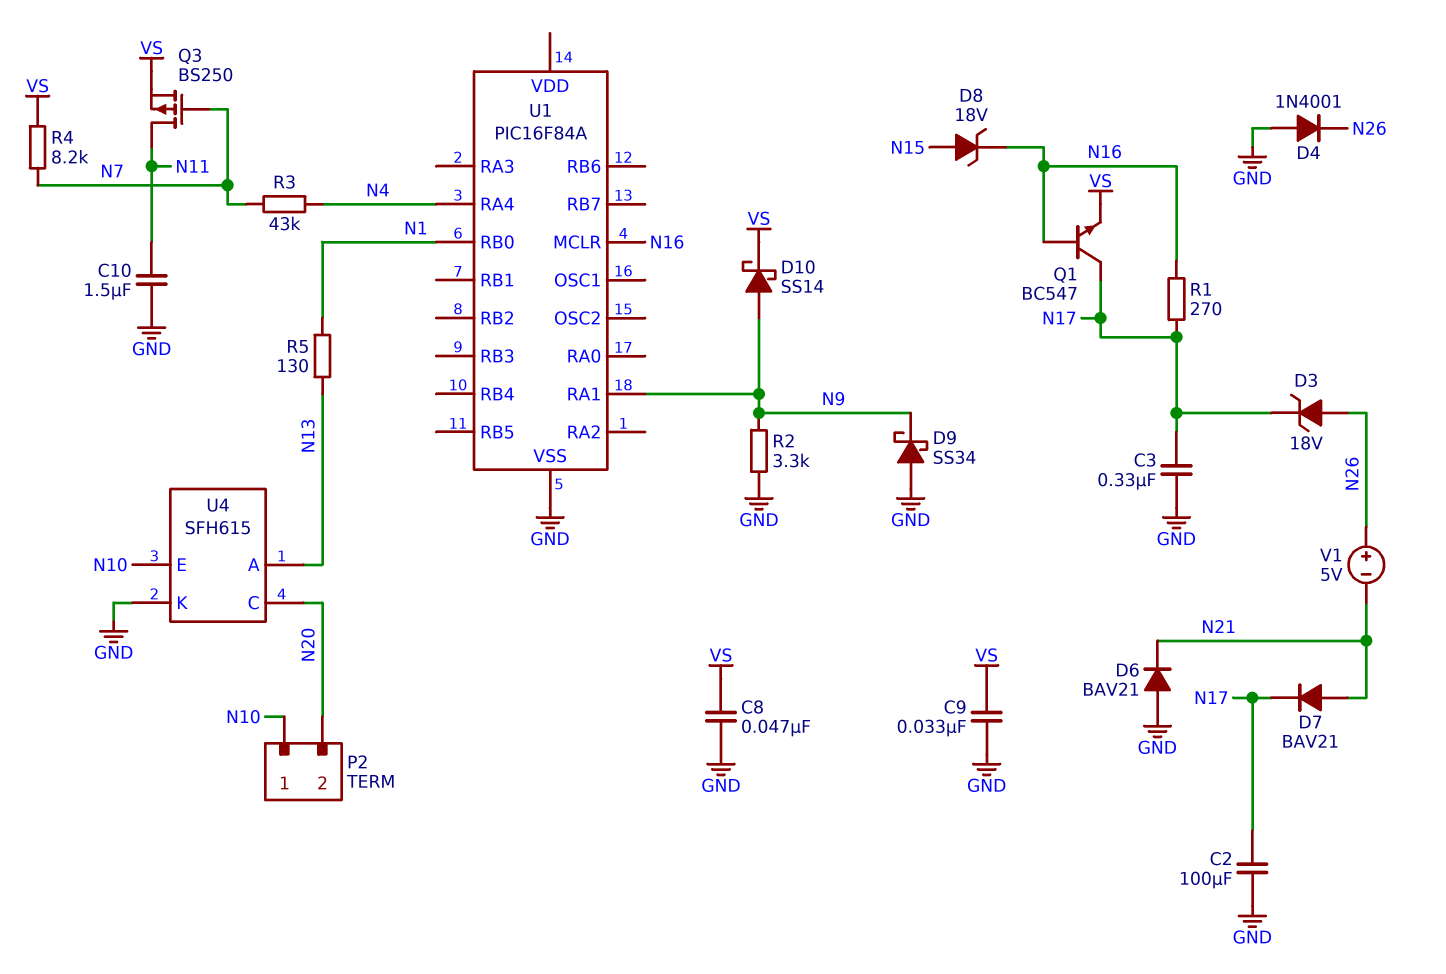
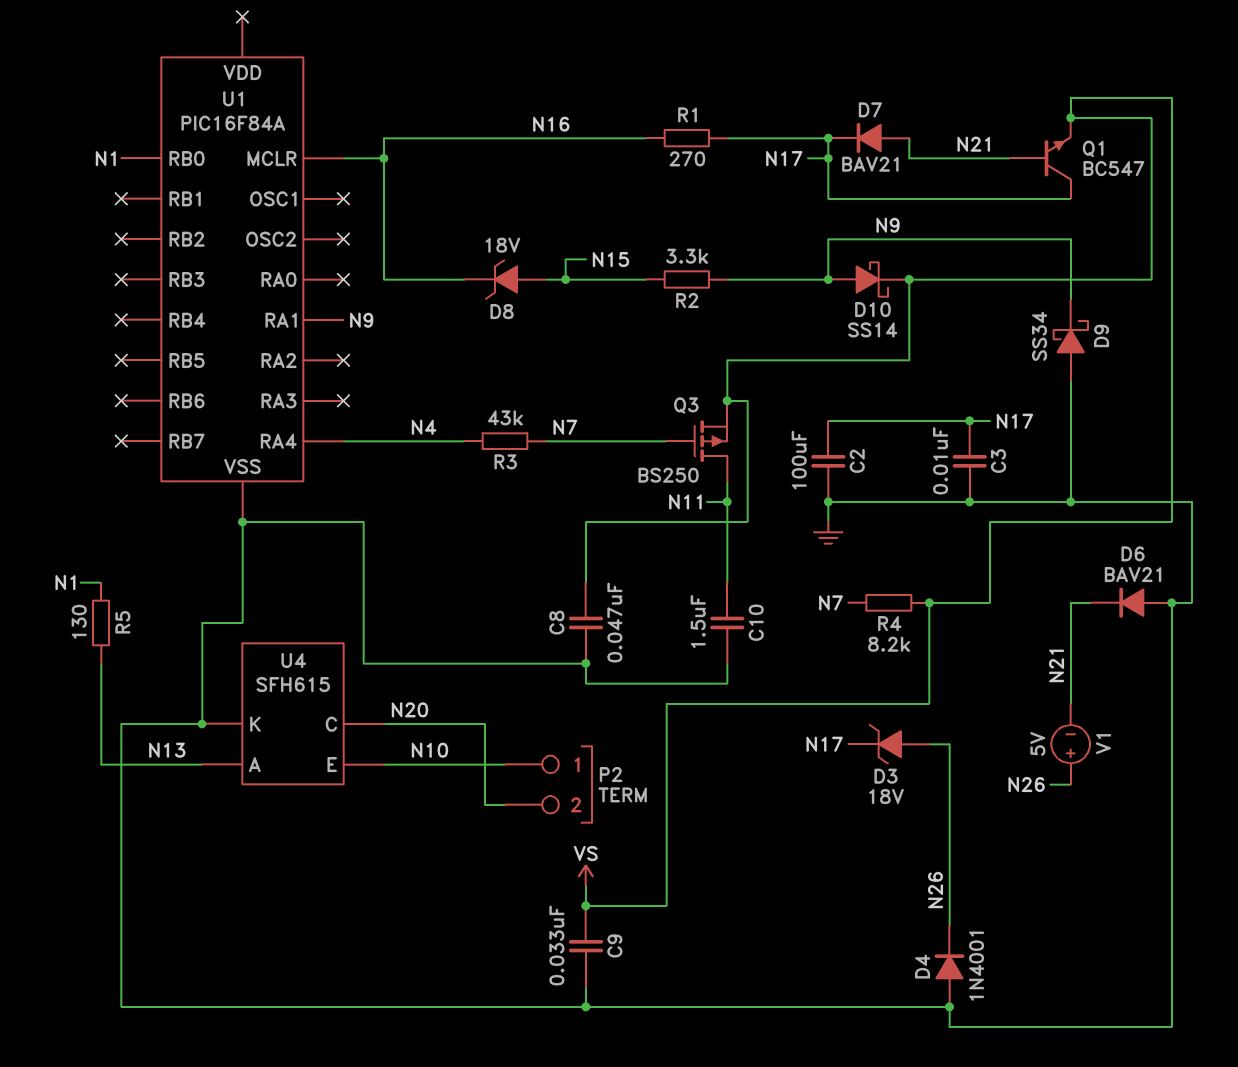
C3: 330nF (GND, N17) -> 10nF (GND, N17)
Q1: NPN BC547 (B N16, C N17, E VS) -> NPN BC547 (B N21, C N17, E VS)
R2: 3.3k (GND, N9) -> 3.3k (N9, N15)

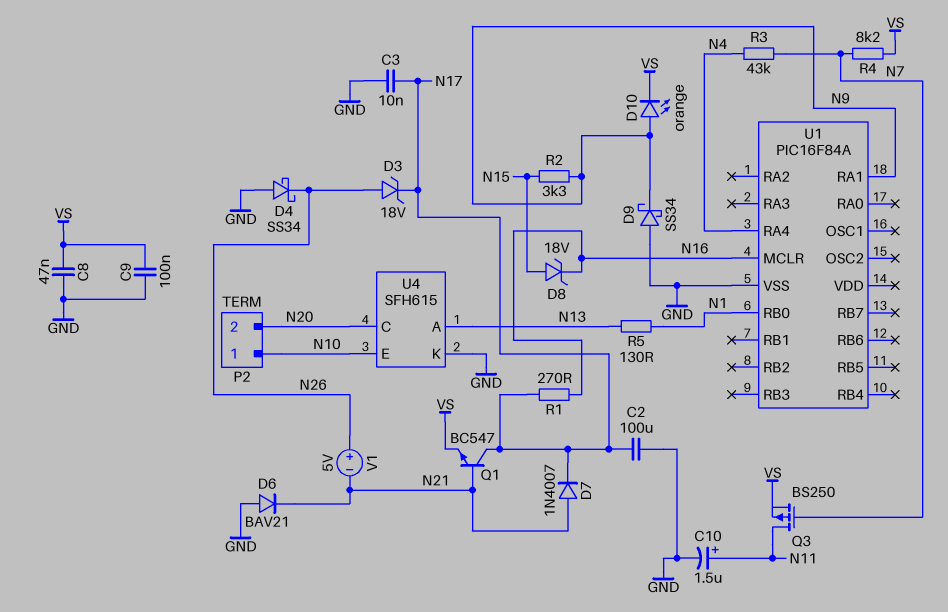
C9: 33nF (GND, VS) -> 100nF (GND, VS)
C10: 1.5uF (GND, N11) -> 1.5uF (plus N11, minus GND)
D4: diode 1N4001 (A GND, K N26) -> schottky SS34 (A GND, K N26)
D7: diode BAV21 (A N21, K N17) -> diode 1N4007 (A N21, K N17)
D10: schottky SS14 (A N9, K VS) -> LED orange (A N9, K VS)

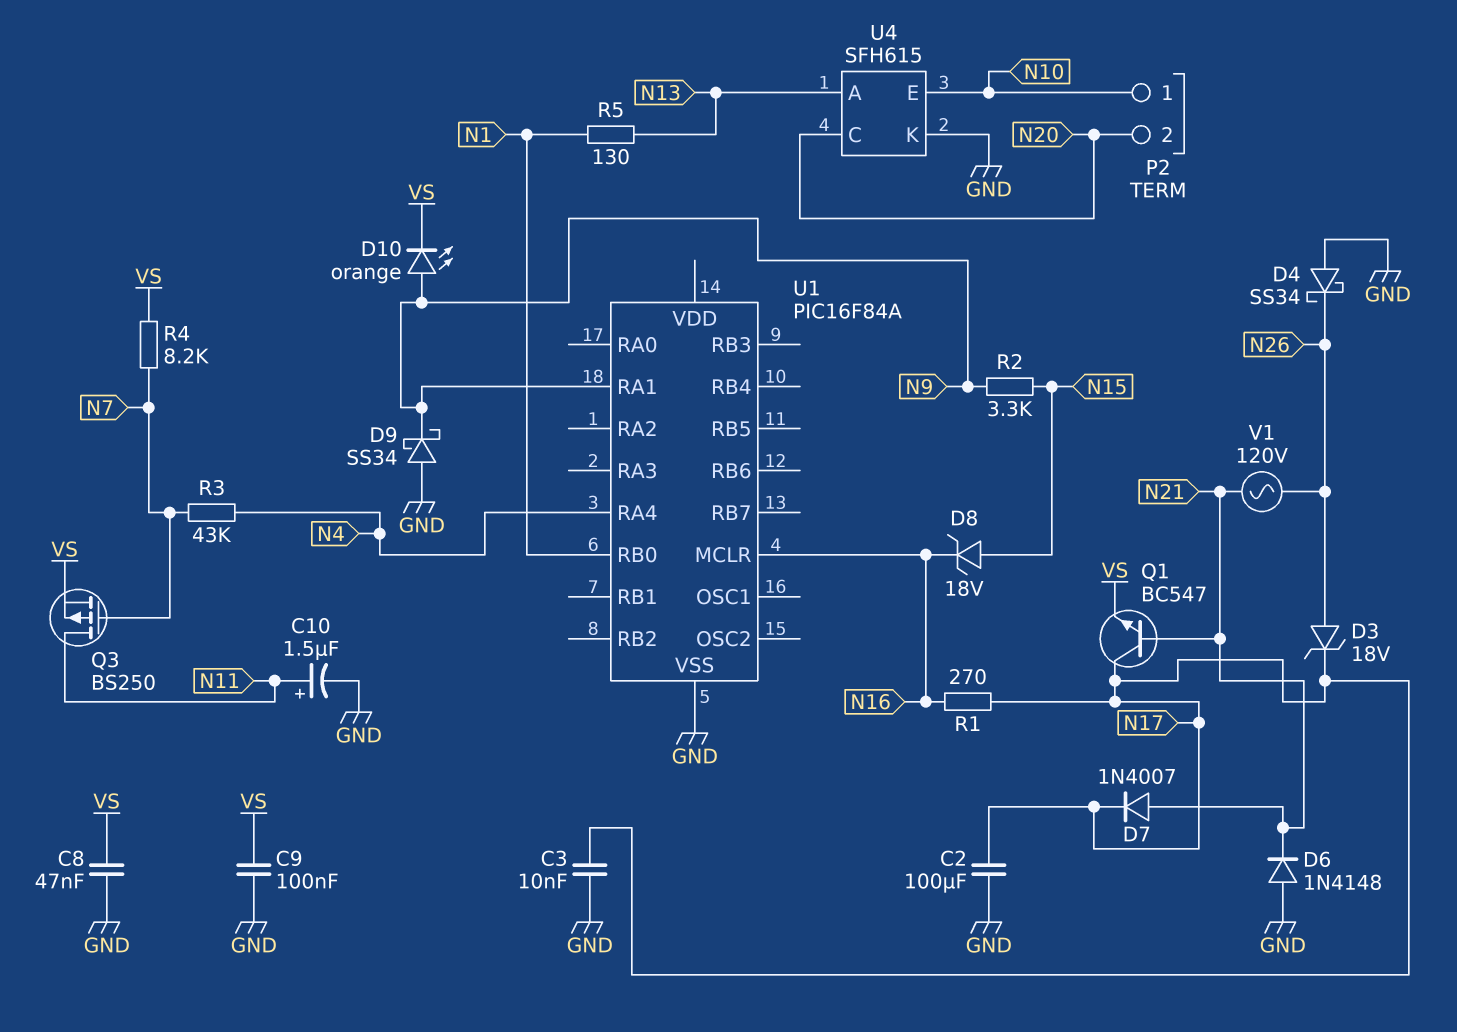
D6: diode BAV21 (A GND, K N21) -> diode 1N4148 (A GND, K N21)
V1: 5V (plus N26, minus N21) -> AC 120V (N21, N26)

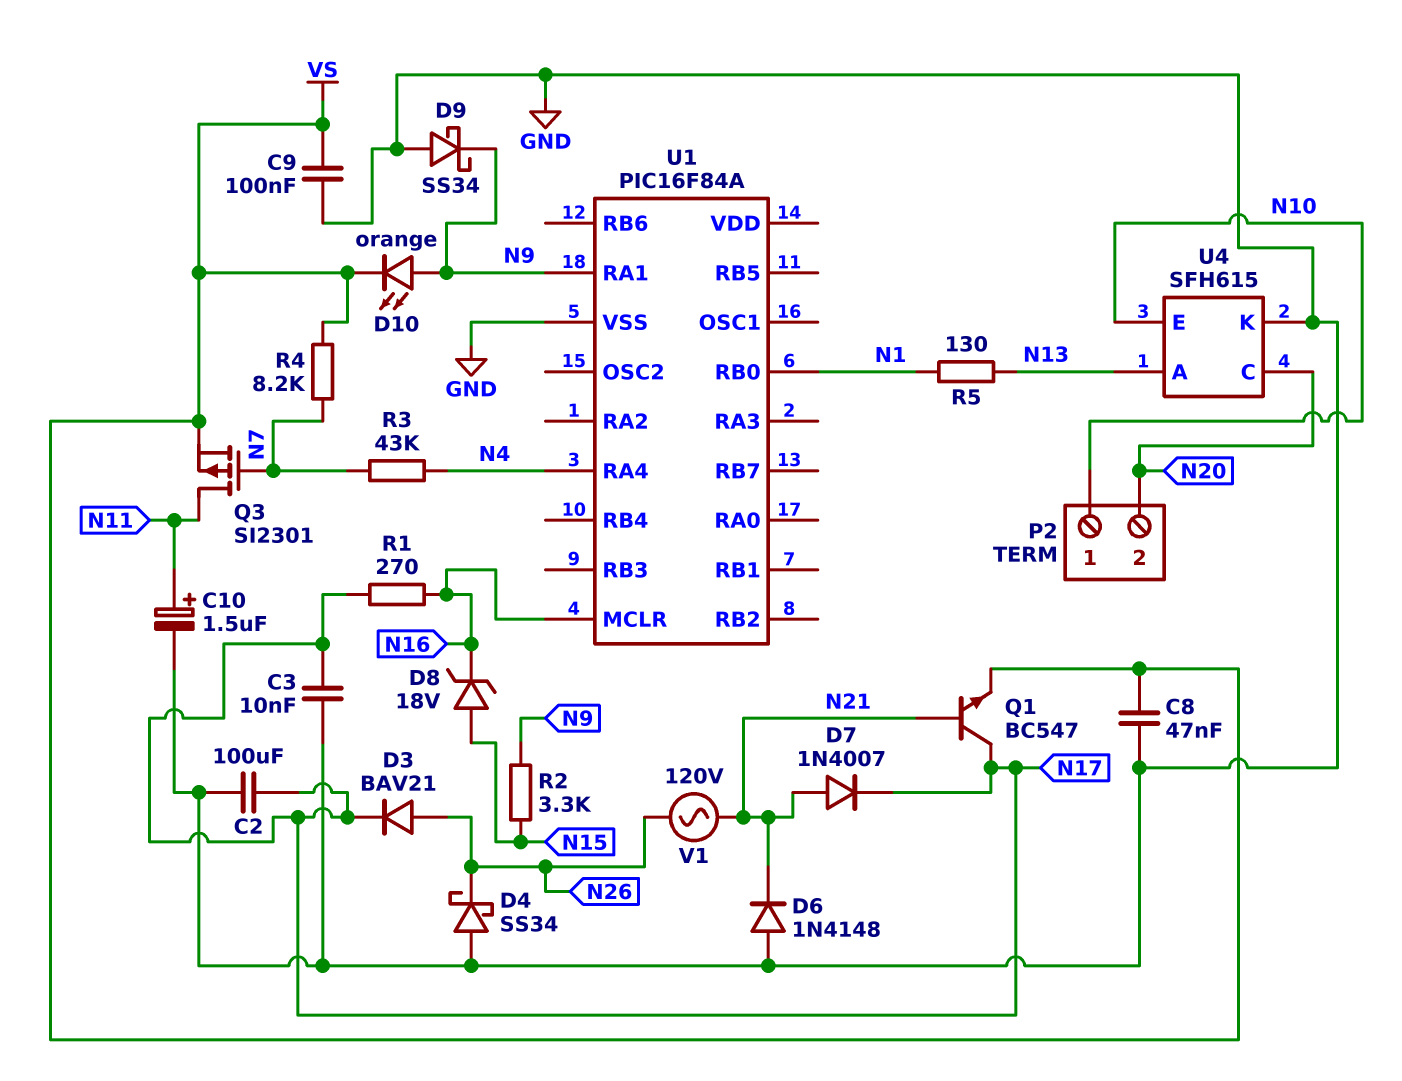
D3: zener 18V (A N26, K N17) -> diode BAV21 (A N26, K N17)
Q3: PMOS BS250 (G N7, D N11, S VS) -> PMOS SI2301 (G N7, D N11, S VS)

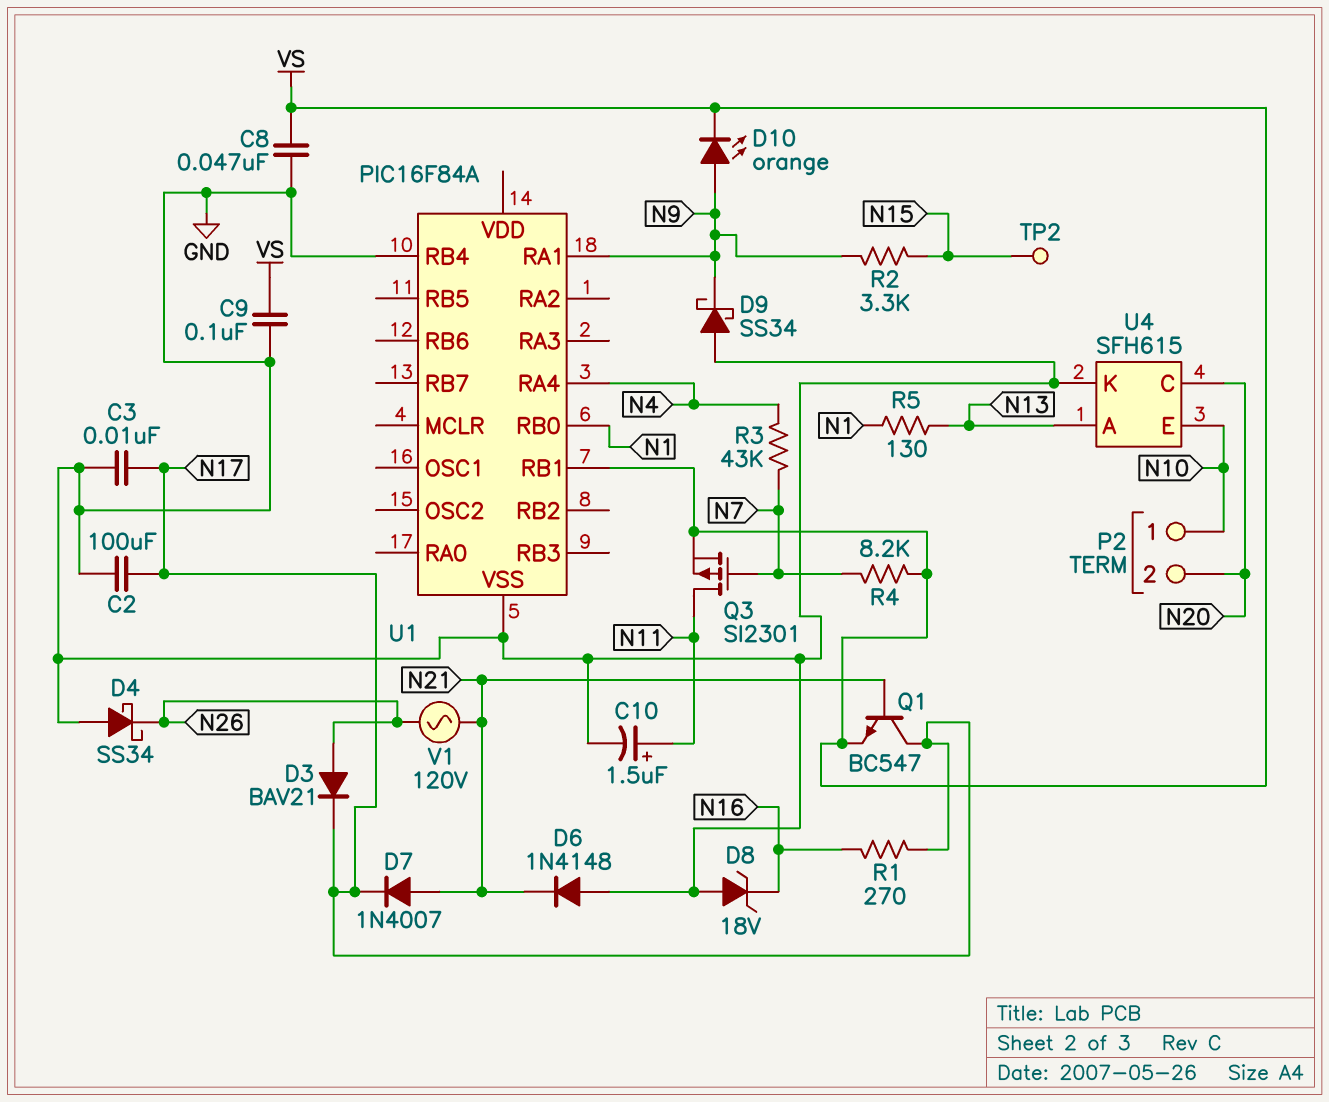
D8: zener 18V (A N15, K N16) -> zener 18V (A GND, K N16)
TP2: none -> test point (N15)
U1 pin MCLR: N16 -> none
U1 pin RB1: none -> VS
U1 pin RB4: none -> GND

